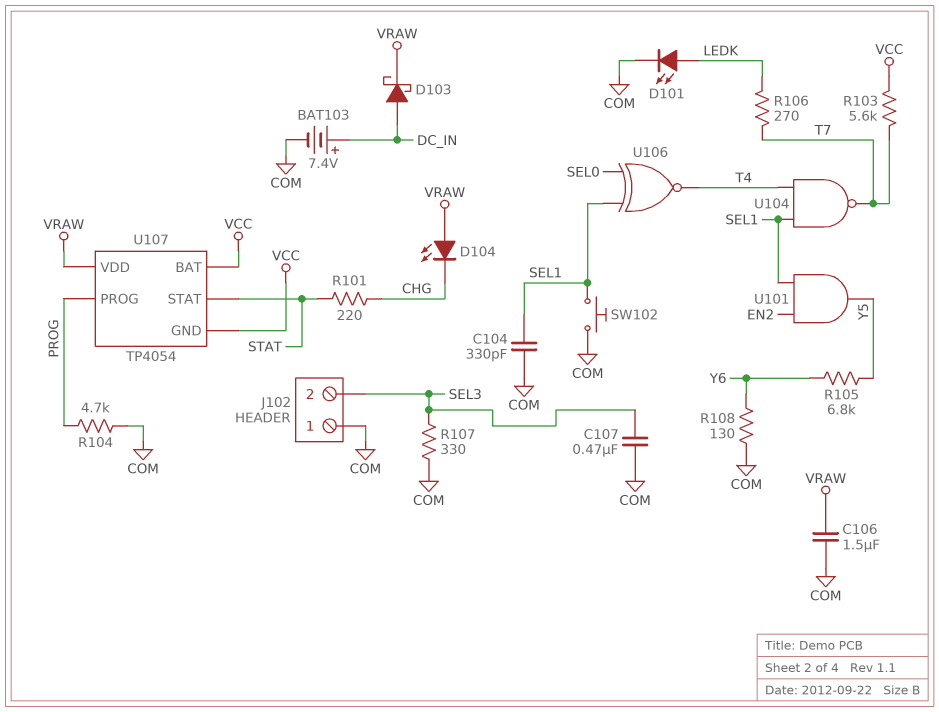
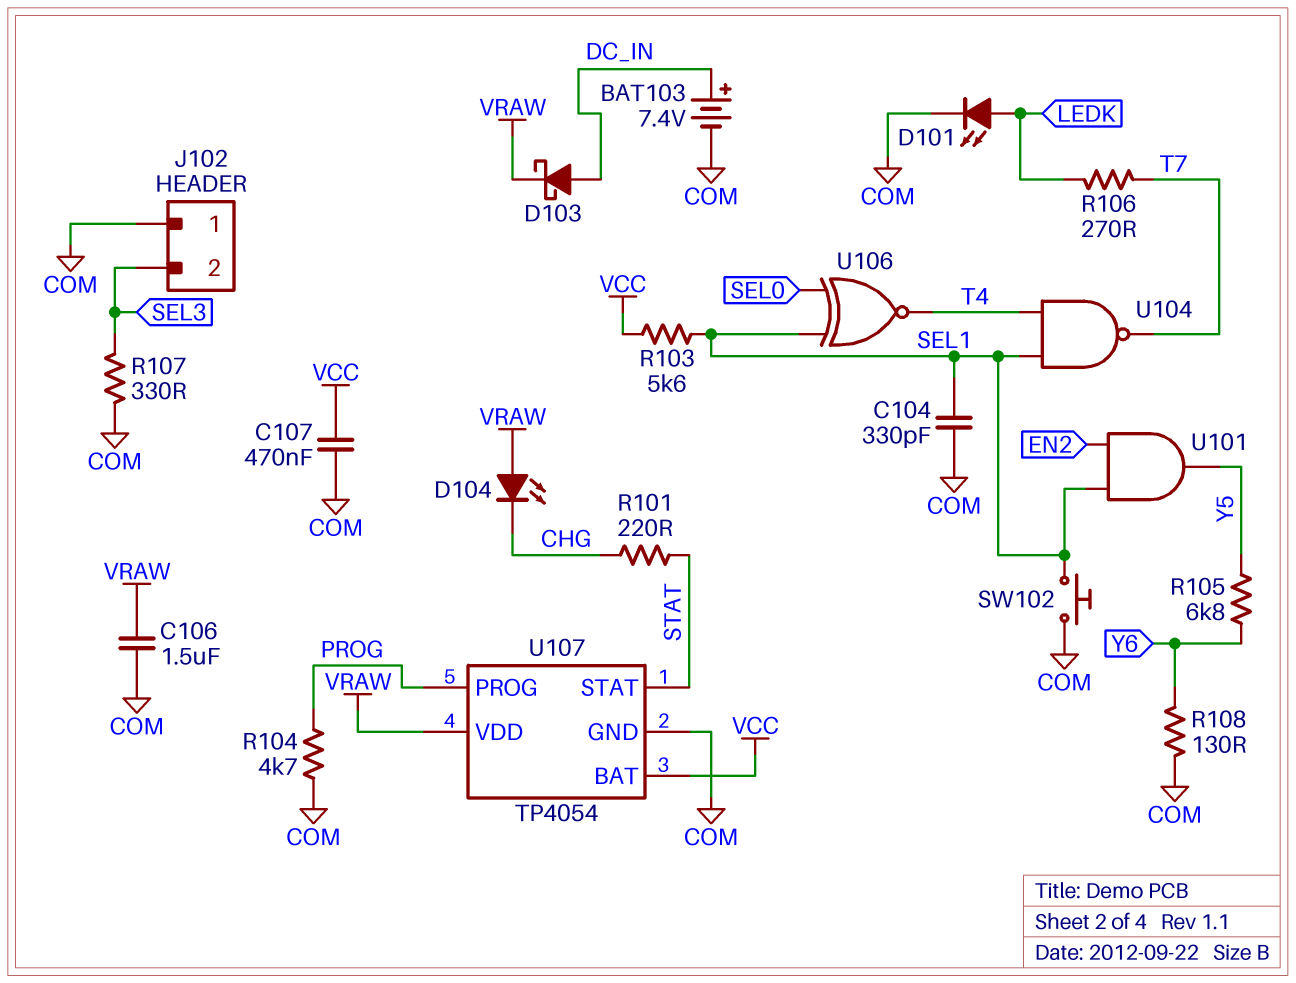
C107: 470nF (COM, SEL3) -> 470nF (COM, VCC)
R103: 5.6k (T7, VCC) -> 5.6k (SEL1, VCC)
U107 pin GND: VCC -> COM

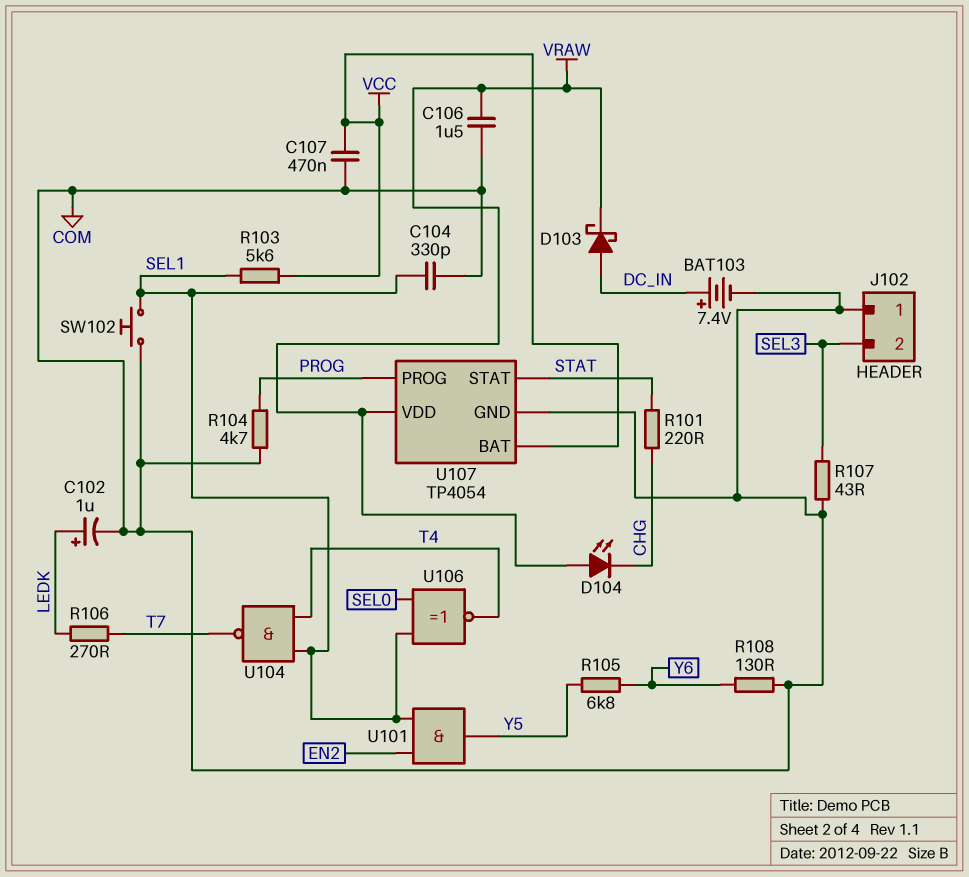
C102: none -> 1uF (plus LEDK, minus COM)
D101: LED (A LEDK, K COM) -> none
R107: 330 (COM, SEL3) -> 43 (COM, SEL3)

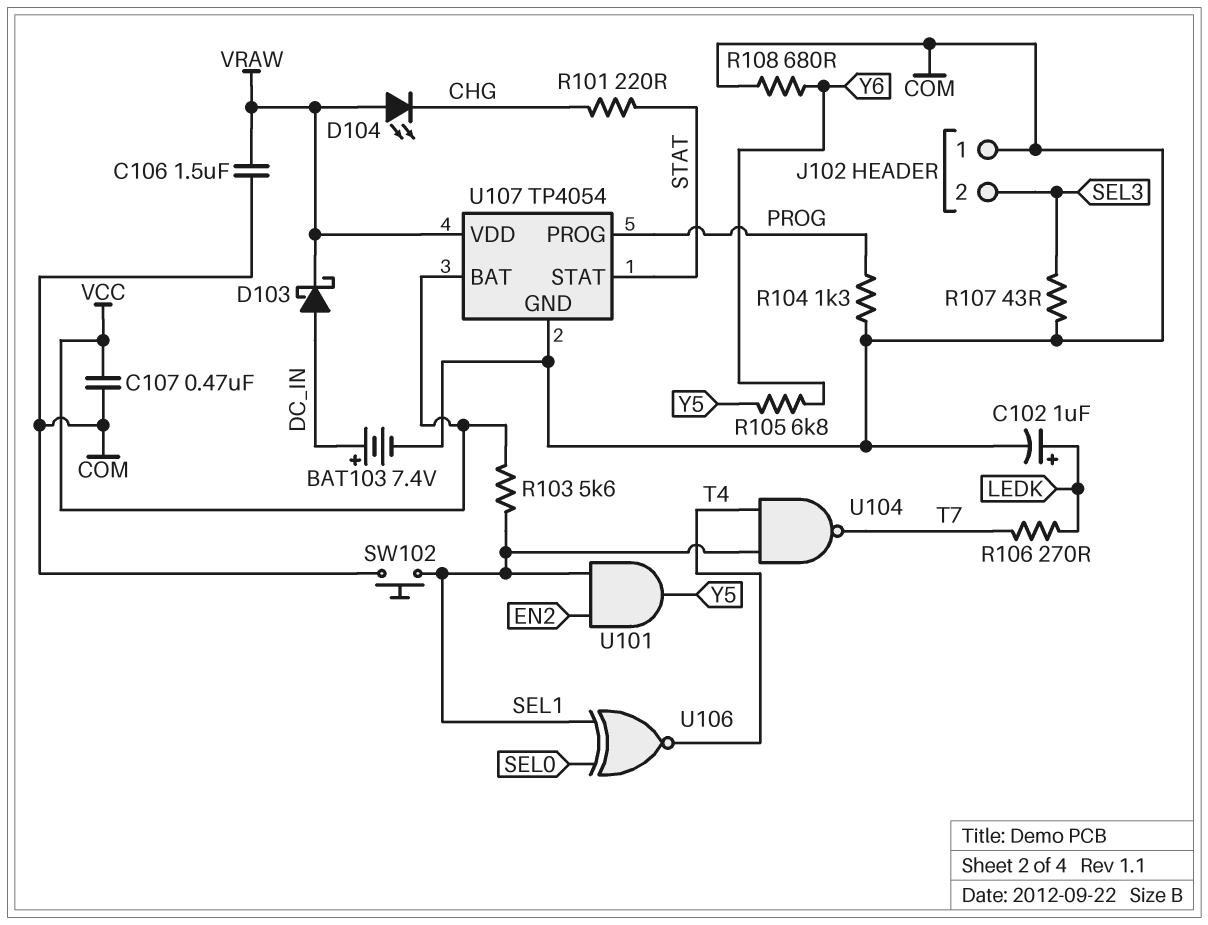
C104: 330pF (COM, SEL1) -> none
R104: 4.7k (COM, PROG) -> 1.3k (COM, PROG)
R108: 130 (COM, Y6) -> 680 (COM, Y6)

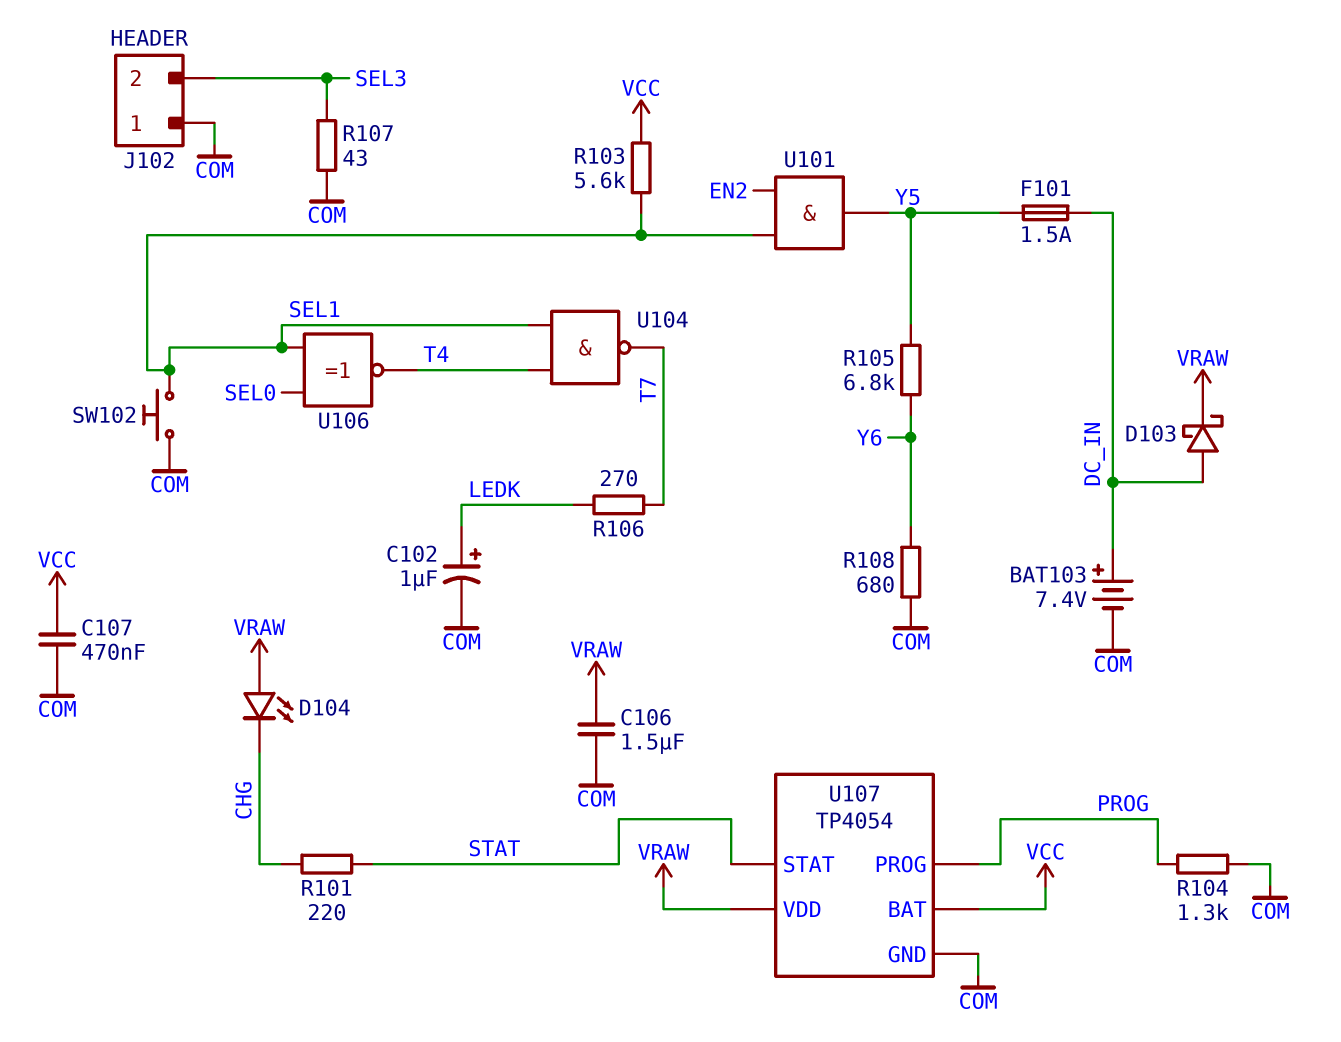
F101: none -> 1.5A (DC_IN, Y5)

